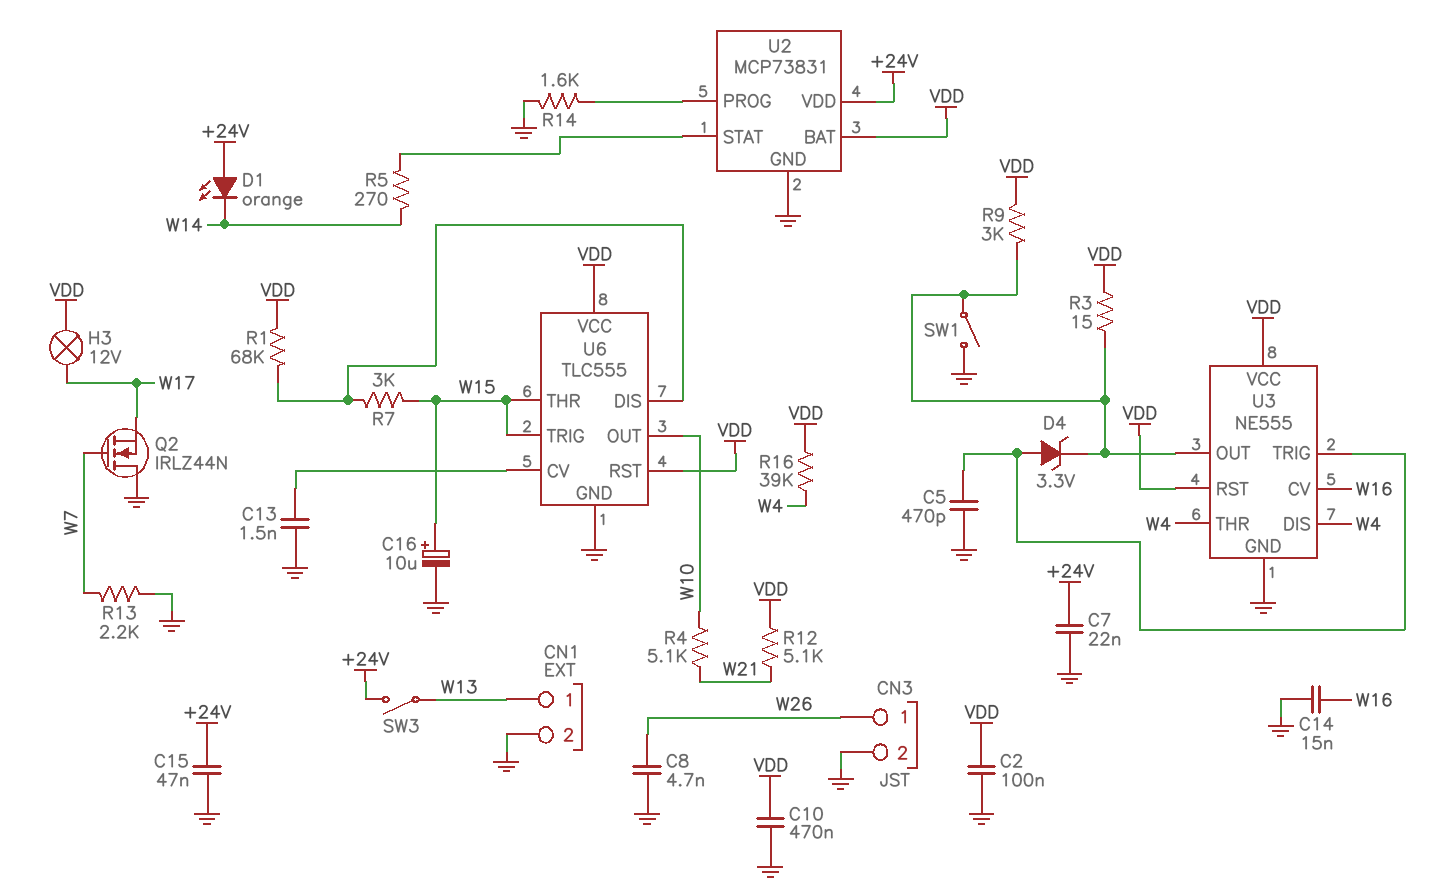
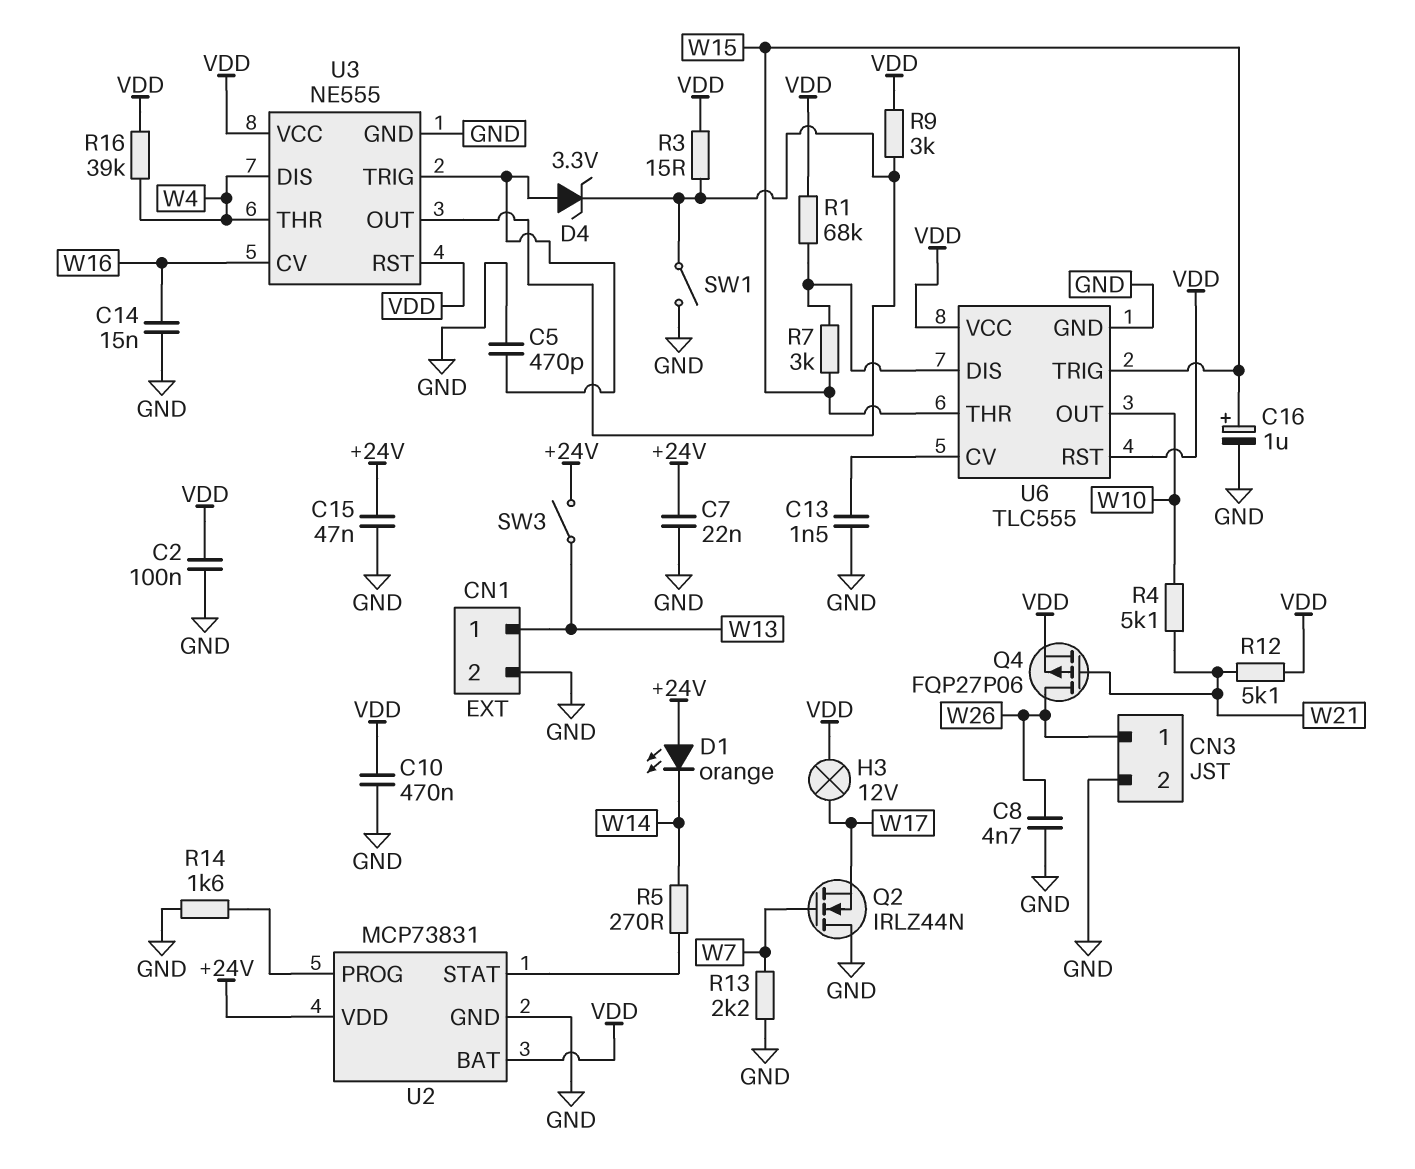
C16: 10uF (plus W15, minus GND) -> 1uF (plus W15, minus GND)
Q4: none -> PMOS FQP27P06 (G W21, D W26, S VDD)

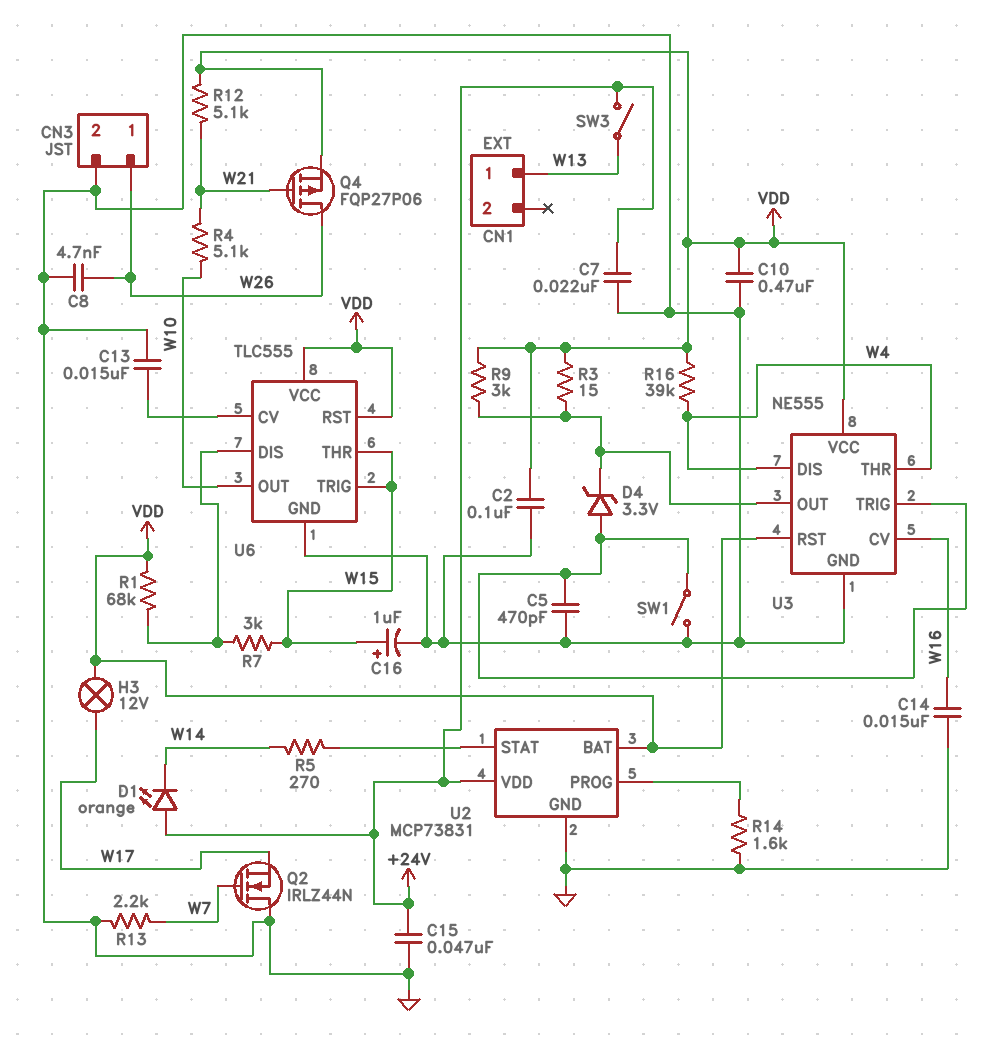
C13: 1.5nF (GND, U6/CV) -> 15nF (GND, U6/CV)
CN1 pin 2: GND -> none
SW1: switch (GND, U3/OUT) -> switch (GND, U3/TRIG)

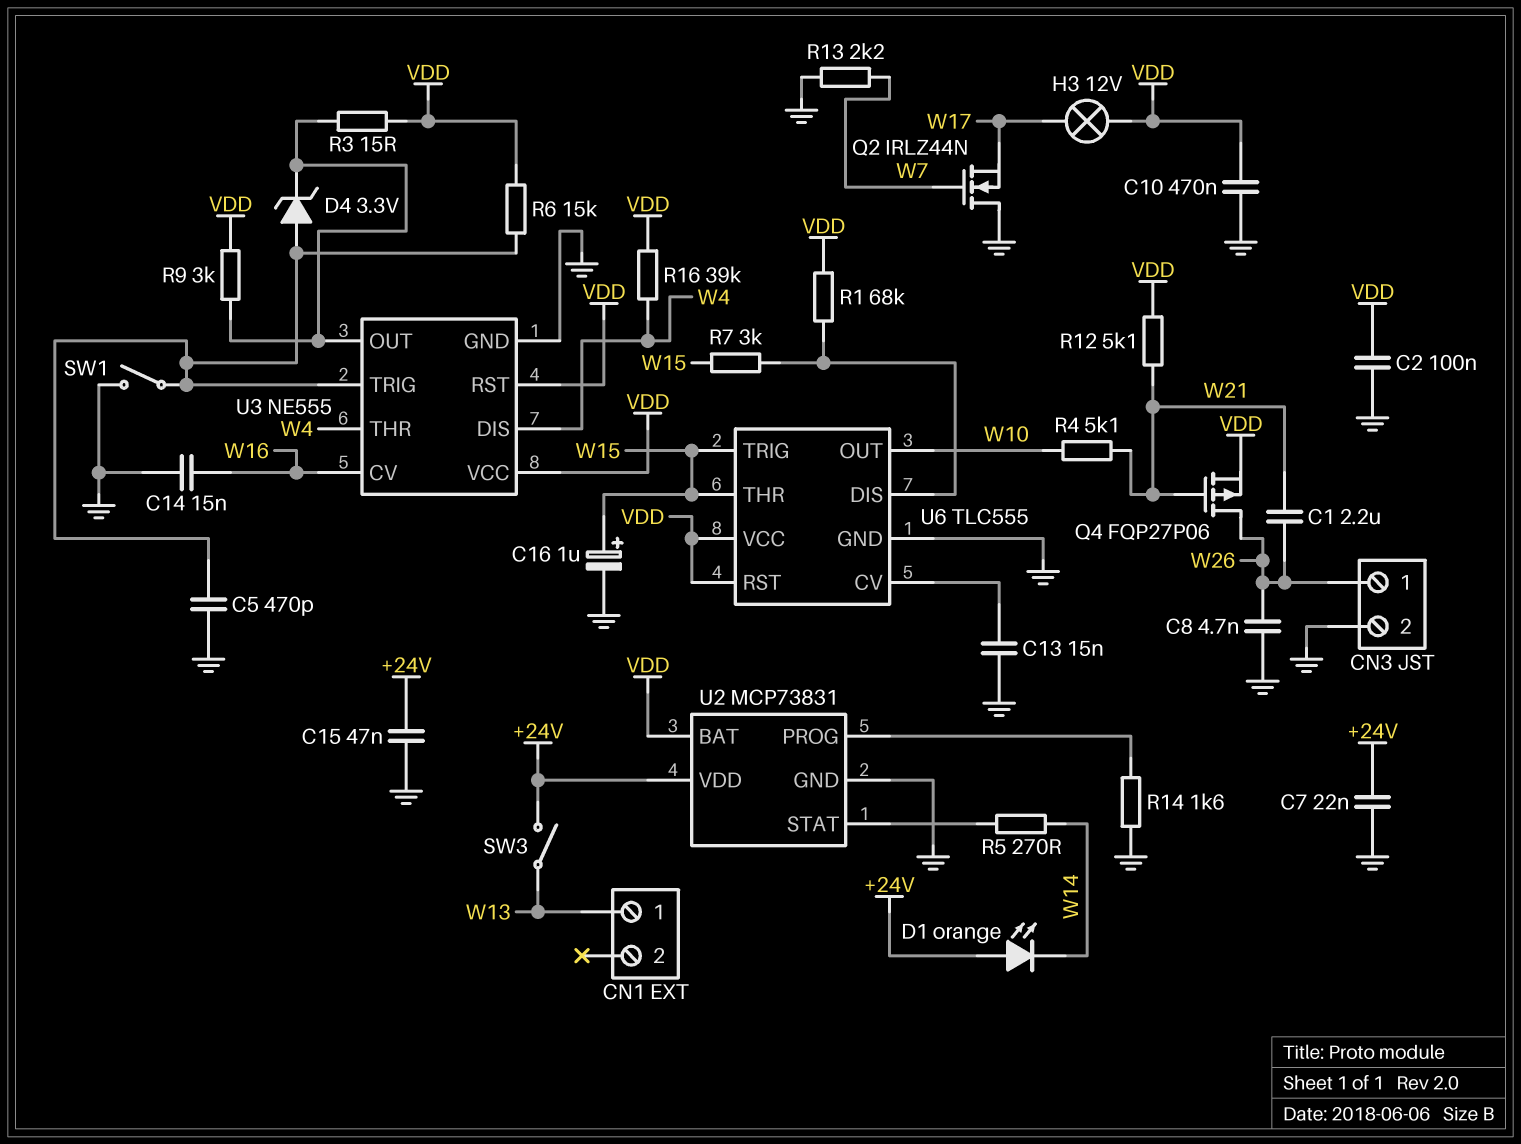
C1: none -> 2.2uF (W21, W26)
R6: none -> 15k (U3/TRIG, VDD)

